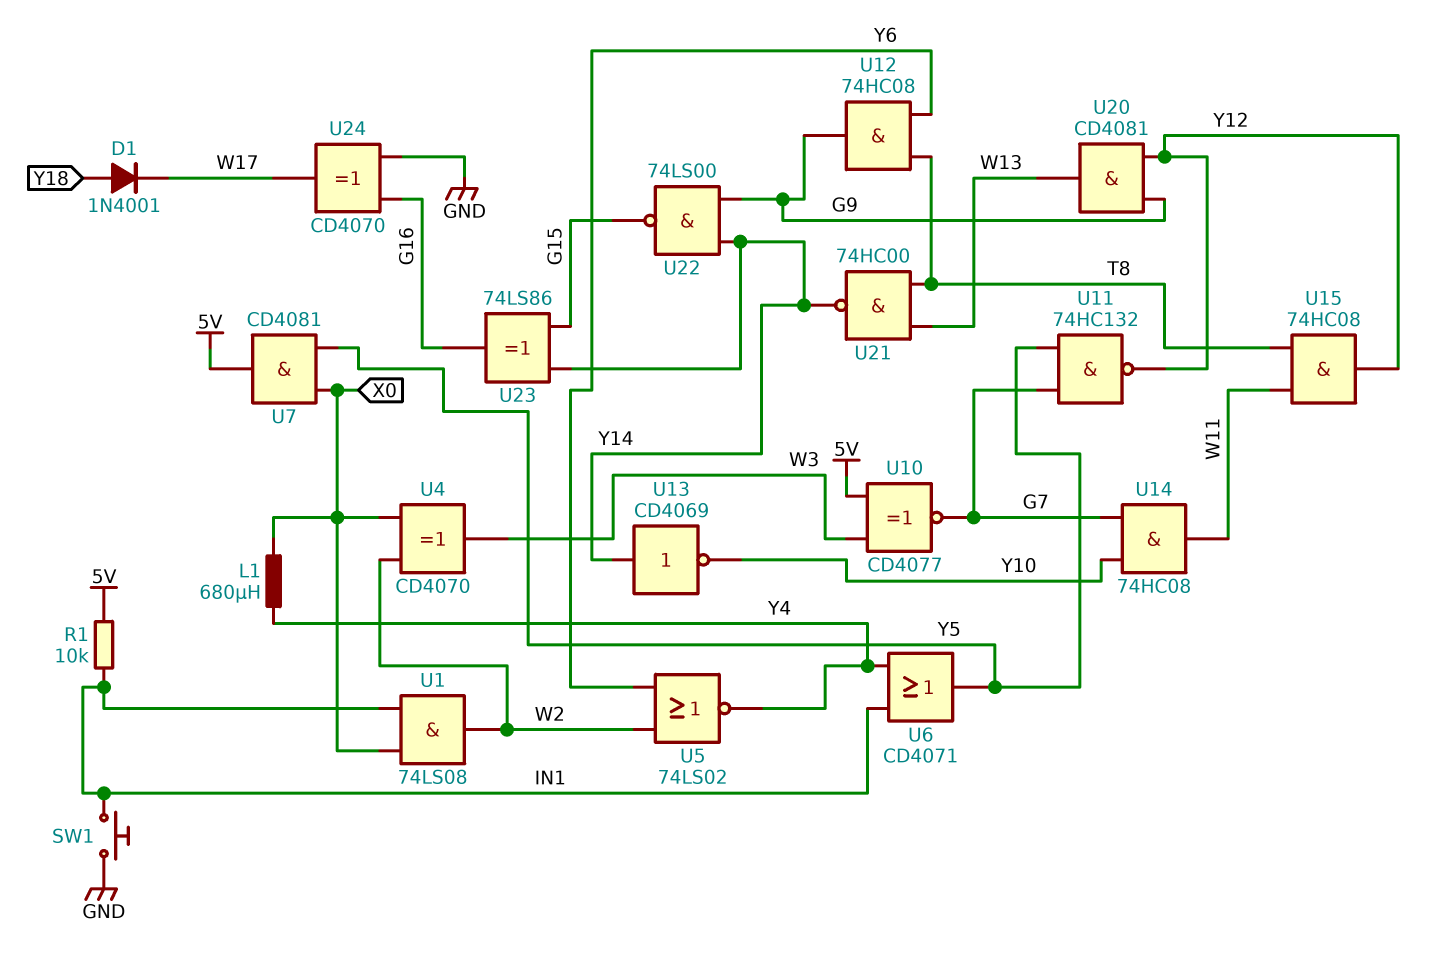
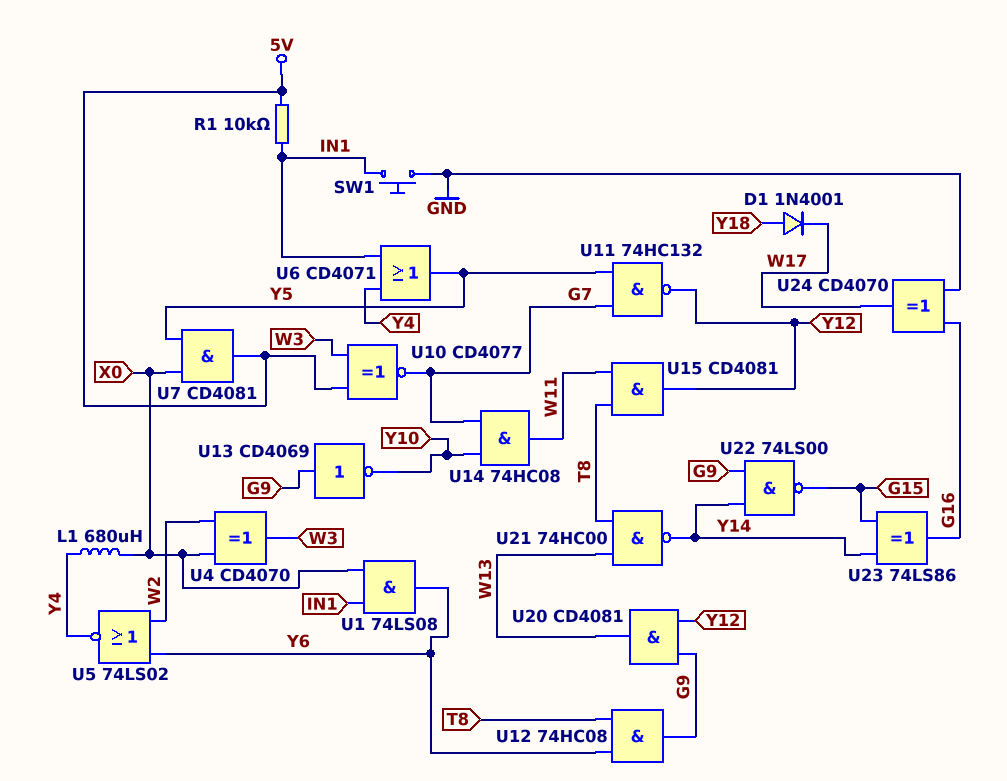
U1: AND 74LS08 (in IN1, in X0, out W2) -> AND 74LS08 (in IN1, in X0, out Y6)
U13: NOT CD4069 (in Y14, out Y10) -> NOT CD4069 (in G9, out Y10)
U15: AND 74HC08 (in T8, in W11, out Y12) -> AND CD4081 (in T8, in W11, out Y12)

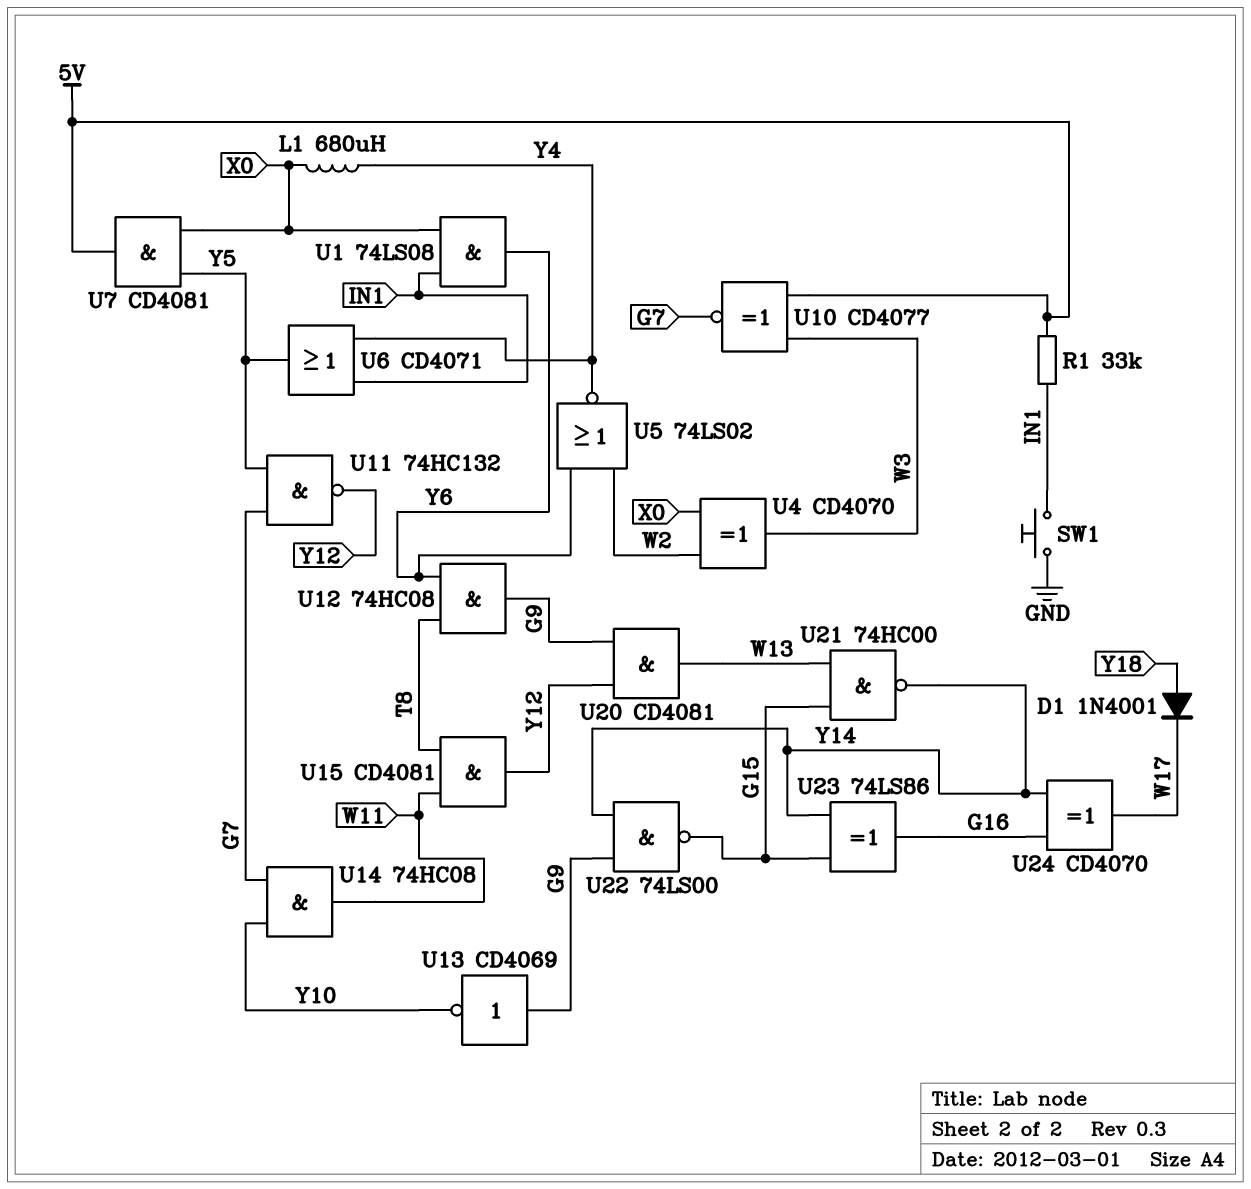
R1: 10k (5V, IN1) -> 33k (5V, IN1)
U21: NAND 74HC00 (in T8, in W13, out Y14) -> NAND 74HC00 (in G15, in W13, out Y14)
U24: XOR CD4070 (in G16, in GND, out W17) -> XOR CD4070 (in G16, in Y14, out W17)

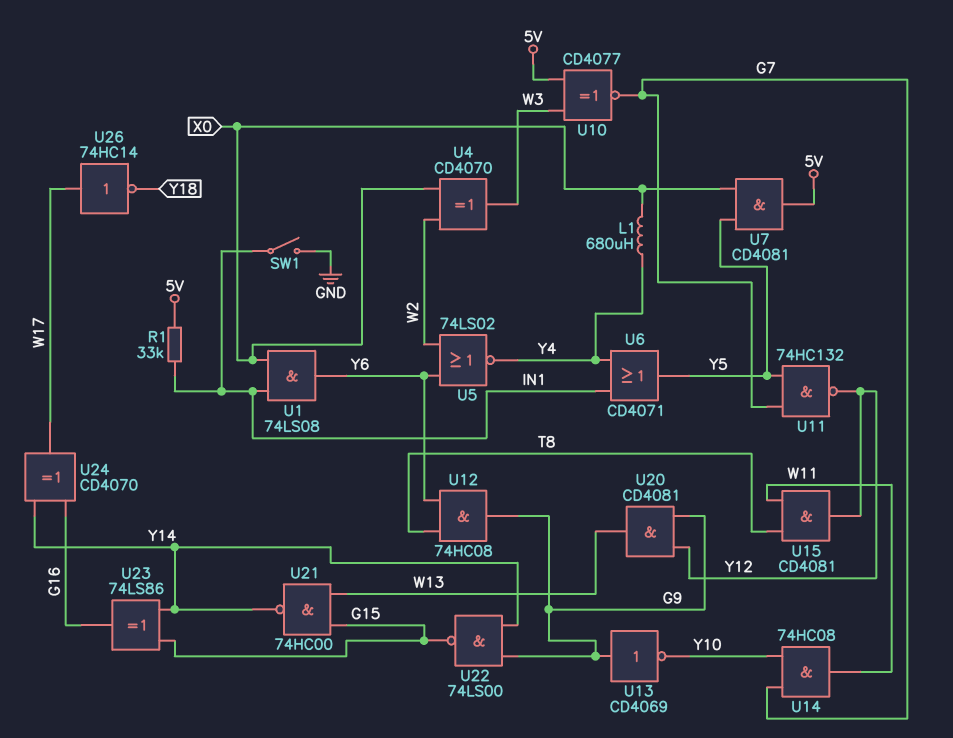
D1: diode 1N4001 (A Y18, K W17) -> none
SW1: button (GND, IN1) -> switch (GND, IN1)
U26: none -> NOT 74HC14 (in W17, out Y18)

